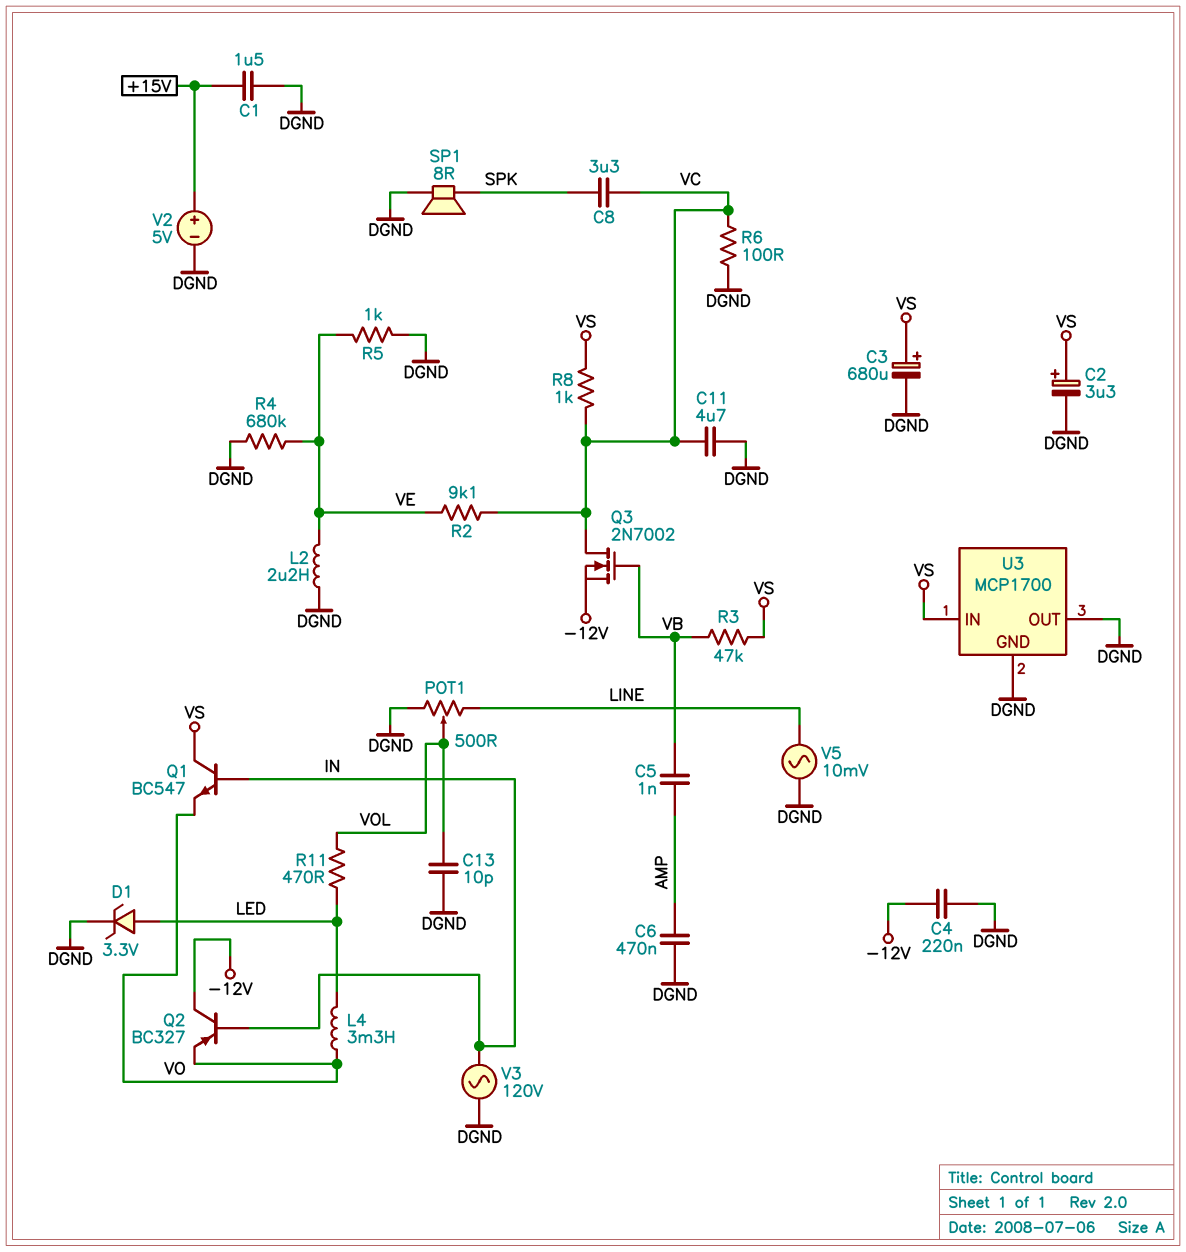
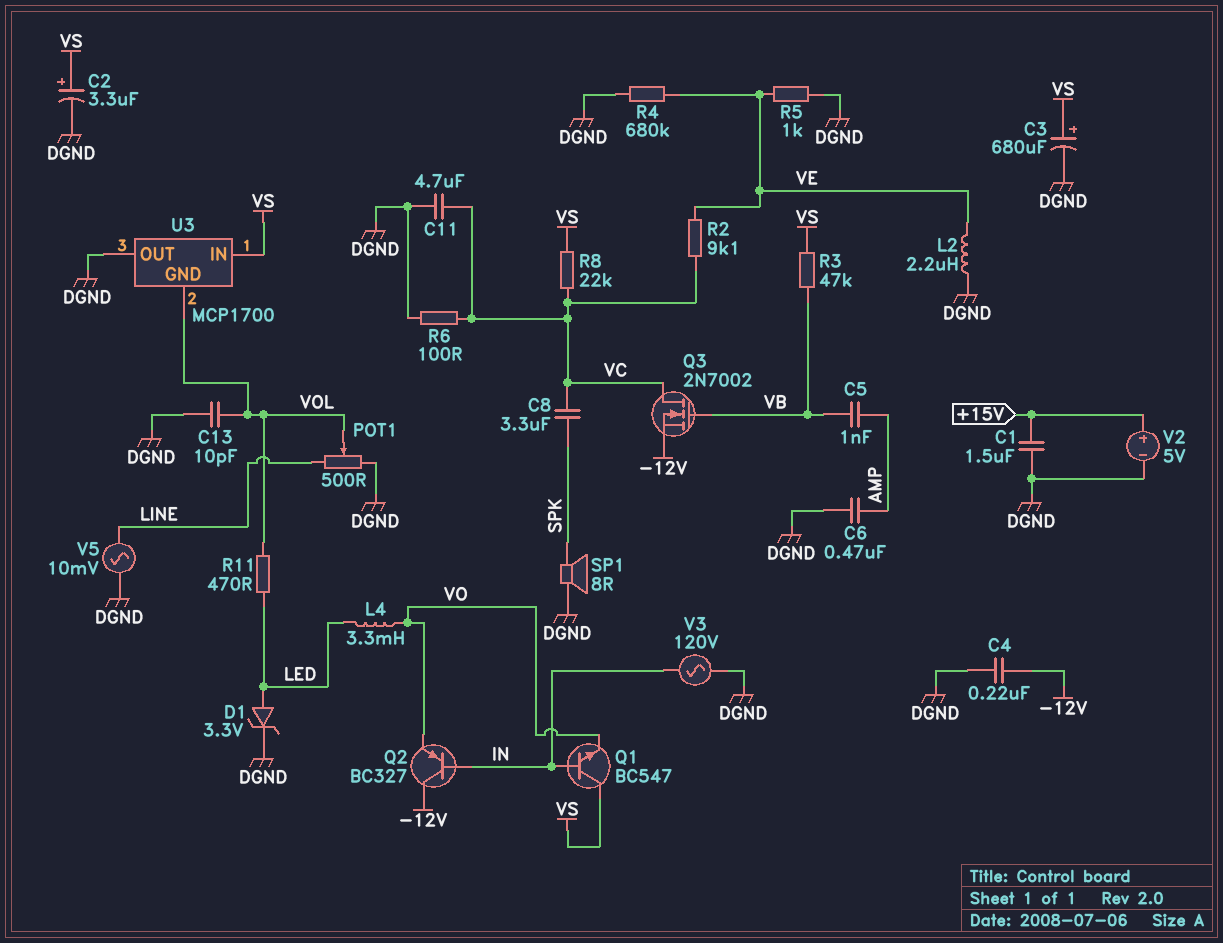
R8: 1k (VC, VS) -> 22k (VC, VS)
U3 pin GND: DGND -> VOL

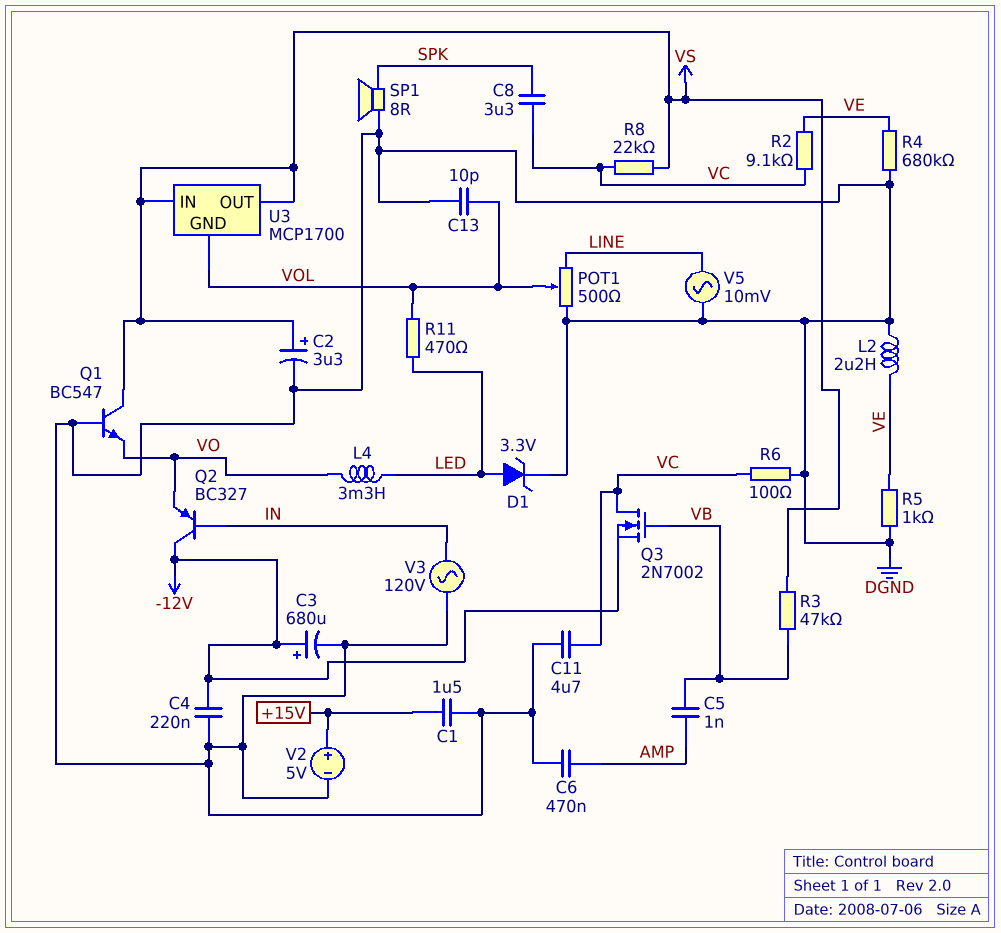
C3: 680uF (plus VS, minus DGND) -> 680uF (plus -12V, minus DGND)
Q1: NPN BC547 (B IN, C VS, E VO) -> NPN BC547 (B DGND, C VS, E VO)
U3 pin OUT: DGND -> VS

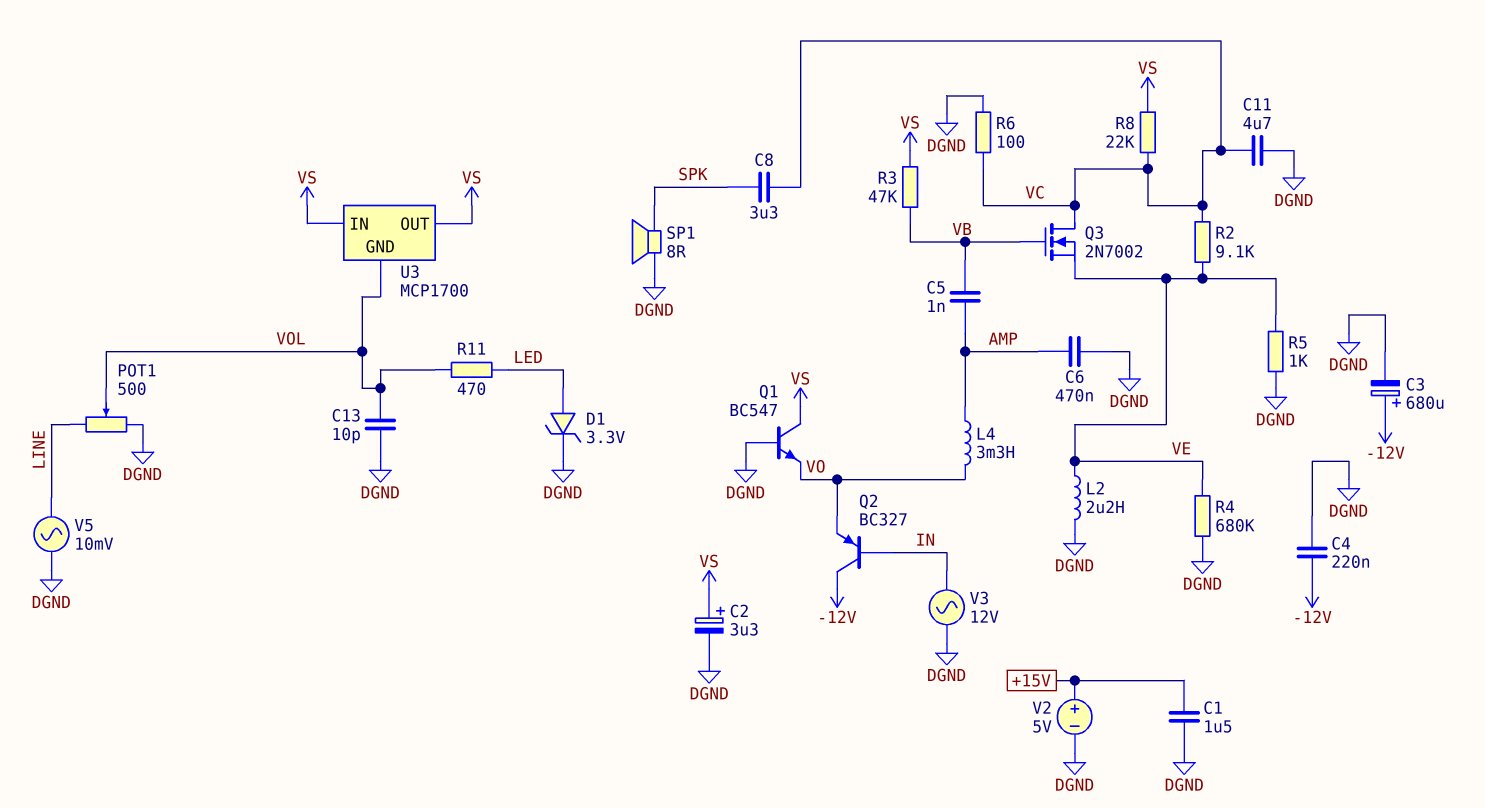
L4: 3.3mH (LED, VO) -> 3.3mH (AMP, VO)
Q3: NMOS 2N7002 (G VB, D VC, S -12V) -> NMOS 2N7002 (G VB, D VC, S VE)
V3: AC 120V (DGND, IN) -> AC 12V (DGND, IN)

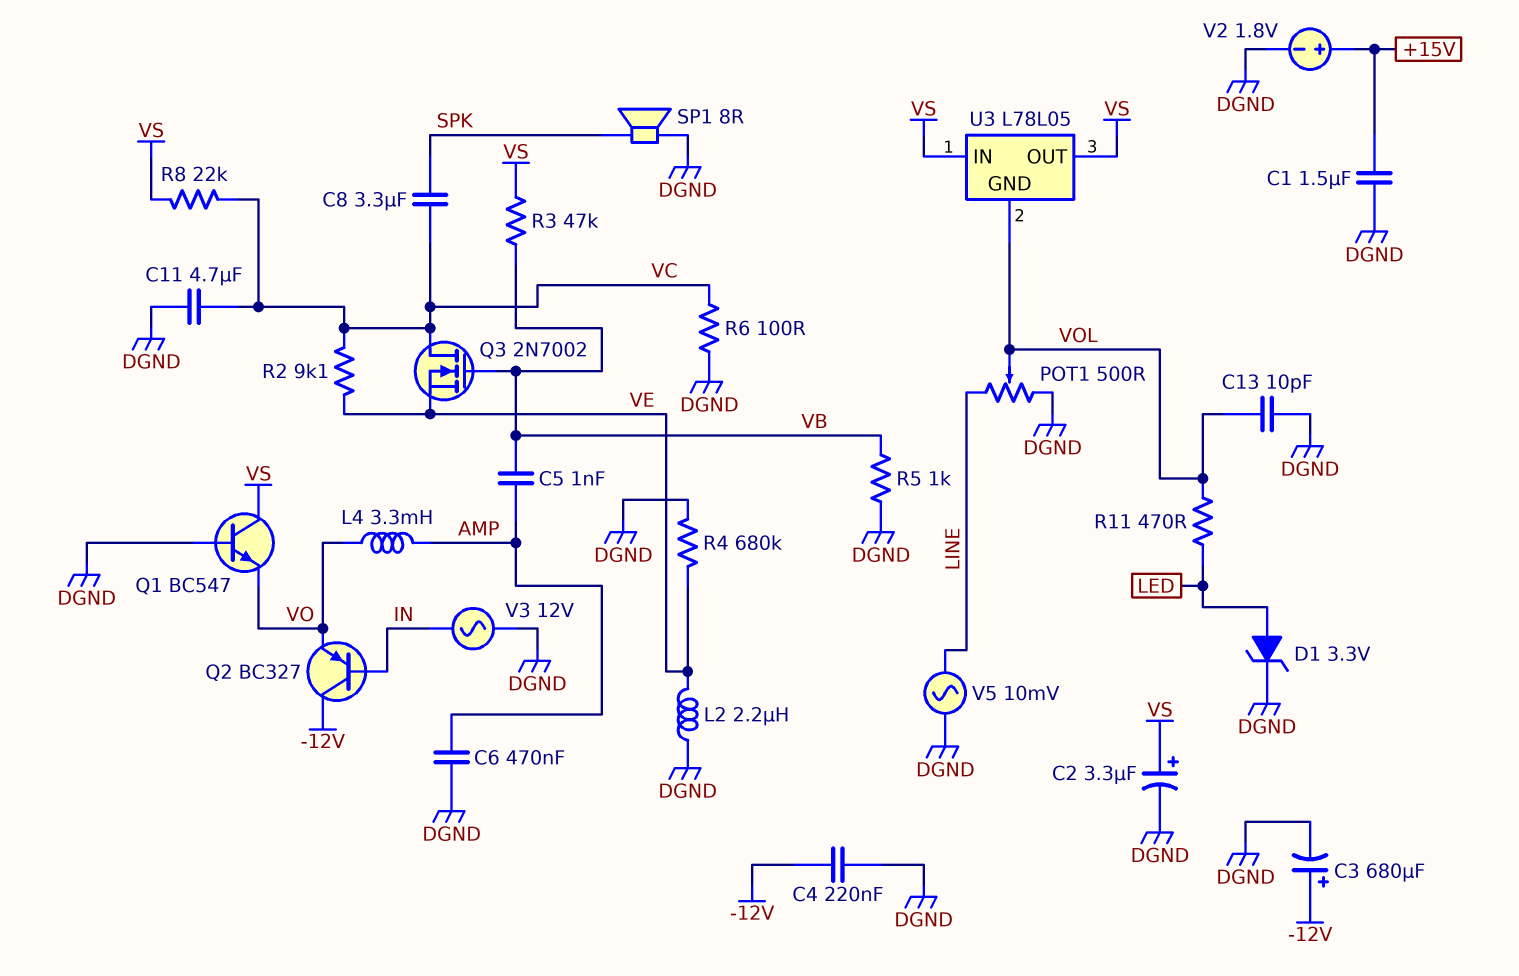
R5: 1k (DGND, VE) -> 1k (DGND, VB)
U3: MCP1700 -> L78L05
V2: 5V (plus +15V, minus DGND) -> 1.8V (plus +15V, minus DGND)

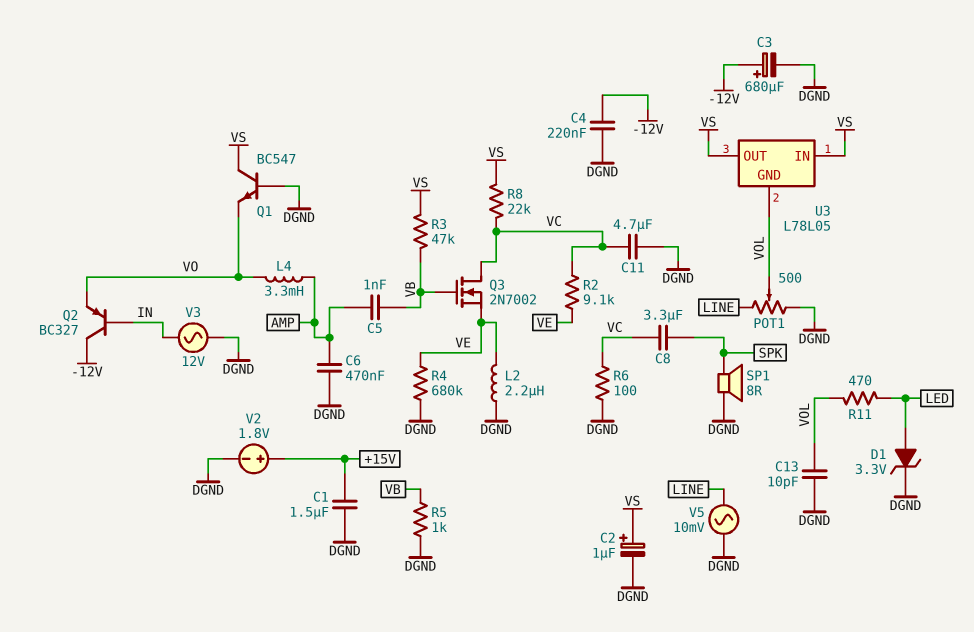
C2: 3.3uF (plus VS, minus DGND) -> 1uF (plus VS, minus DGND)

